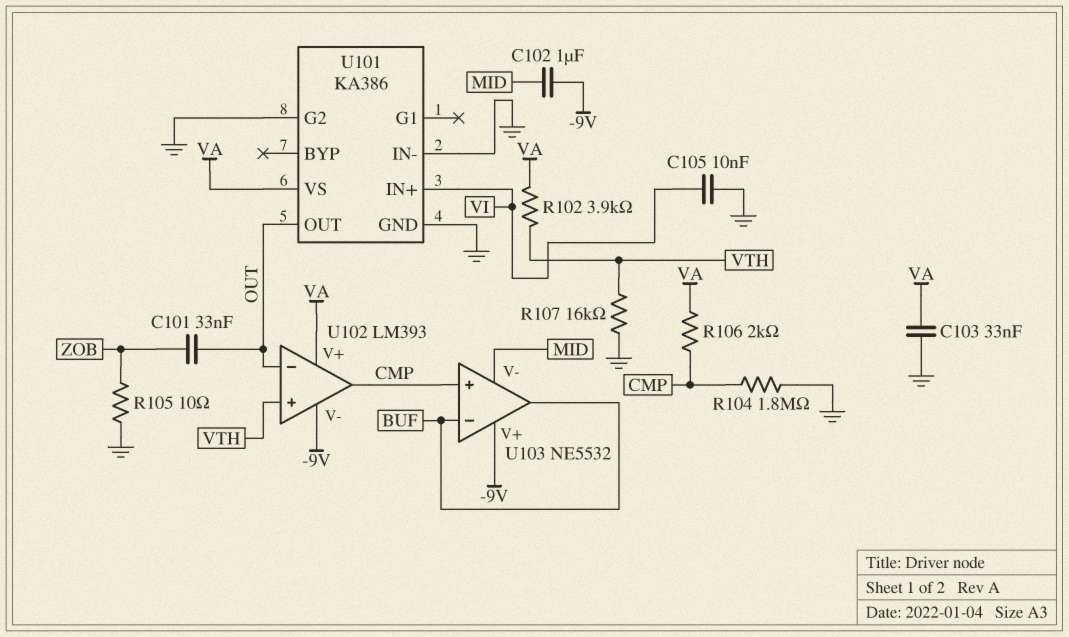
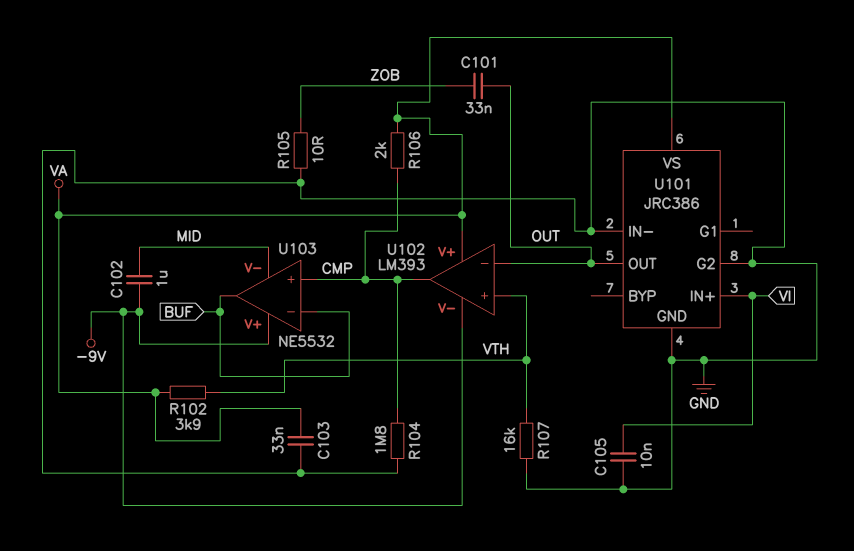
U101: KA386 -> JRC386

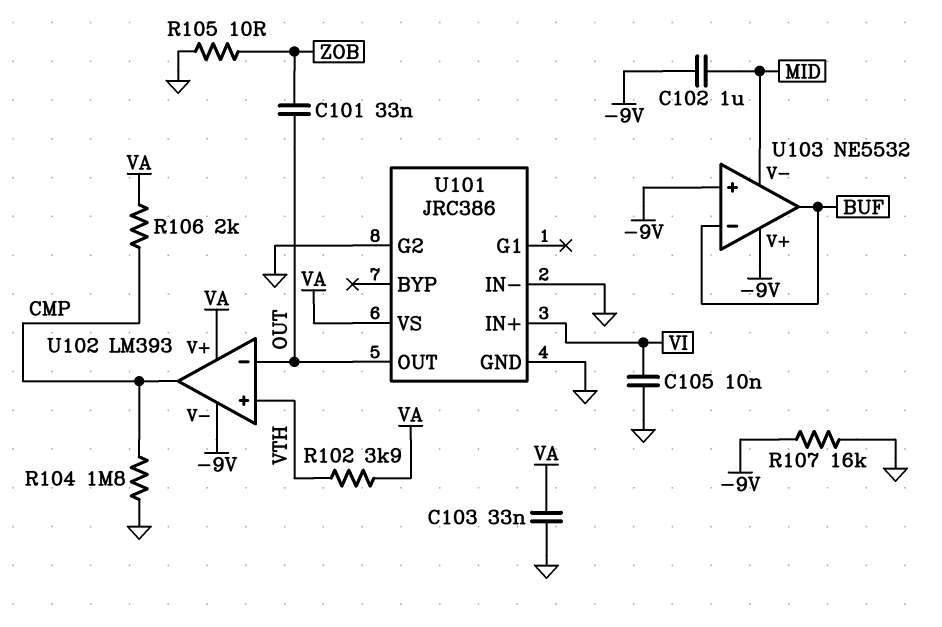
R107: 16k (GND, VTH) -> 16k (-9V, GND)
U103 pin in+: CMP -> -9V

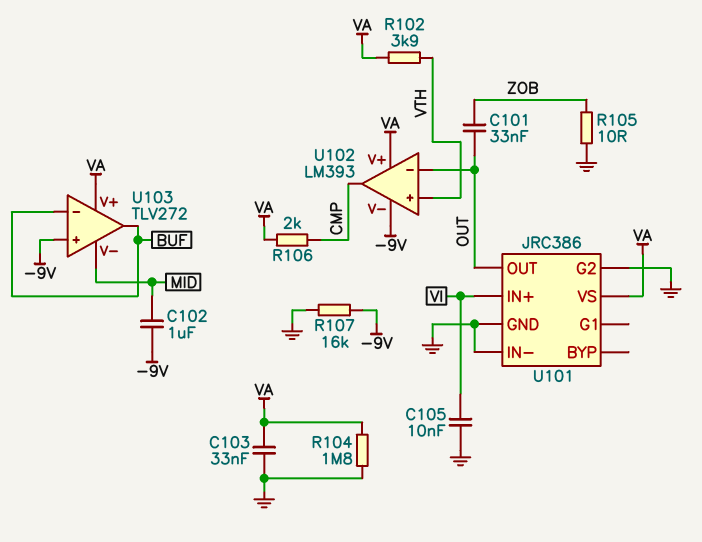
R104: 1.8M (CMP, GND) -> 1.8M (GND, VA)
U103: NE5532 -> TLV272
U103 pin V+: -9V -> VA

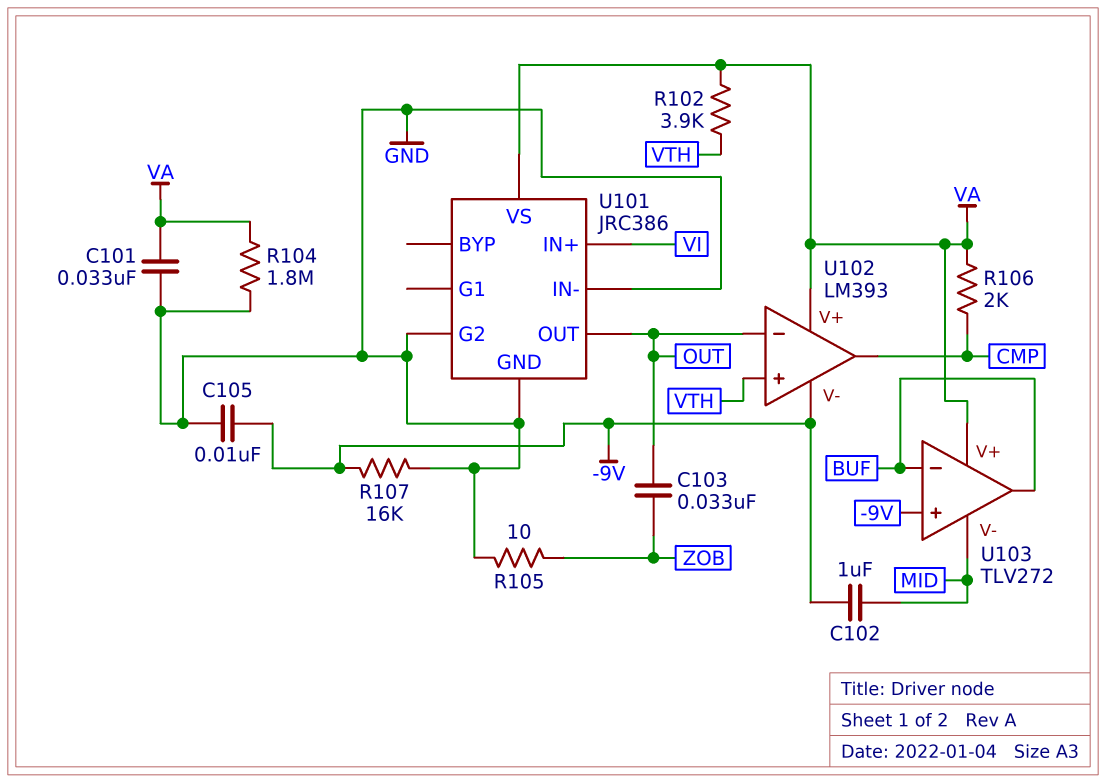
C101: 33nF (OUT, ZOB) -> 33nF (GND, VA)
C103: 33nF (GND, VA) -> 33nF (OUT, ZOB)
C105: 10nF (GND, VI) -> 10nF (-9V, GND)

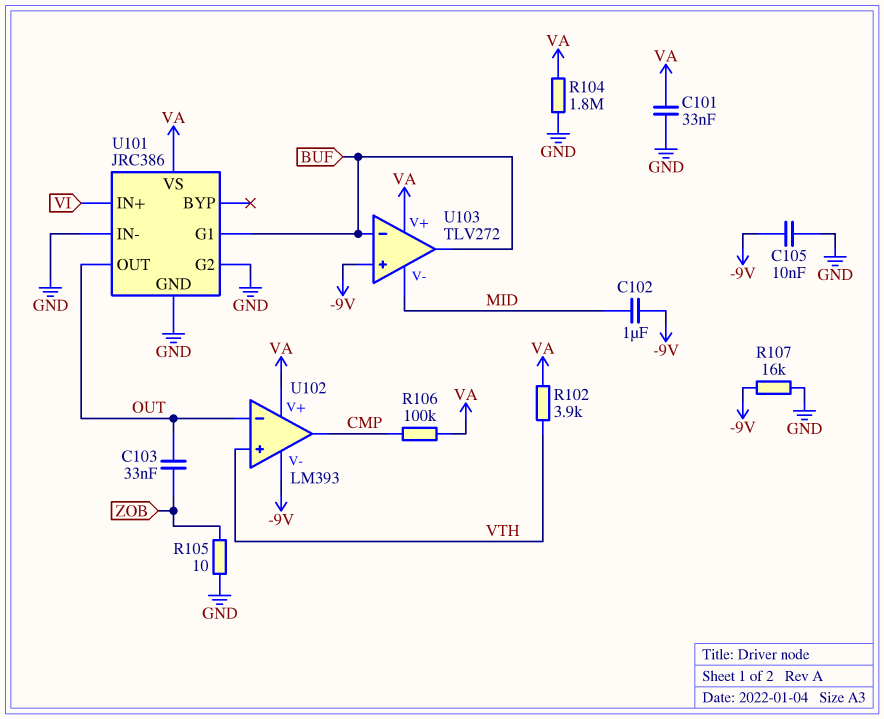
R106: 2k (CMP, VA) -> 100k (CMP, VA)
U101 pin G1: none -> BUF

